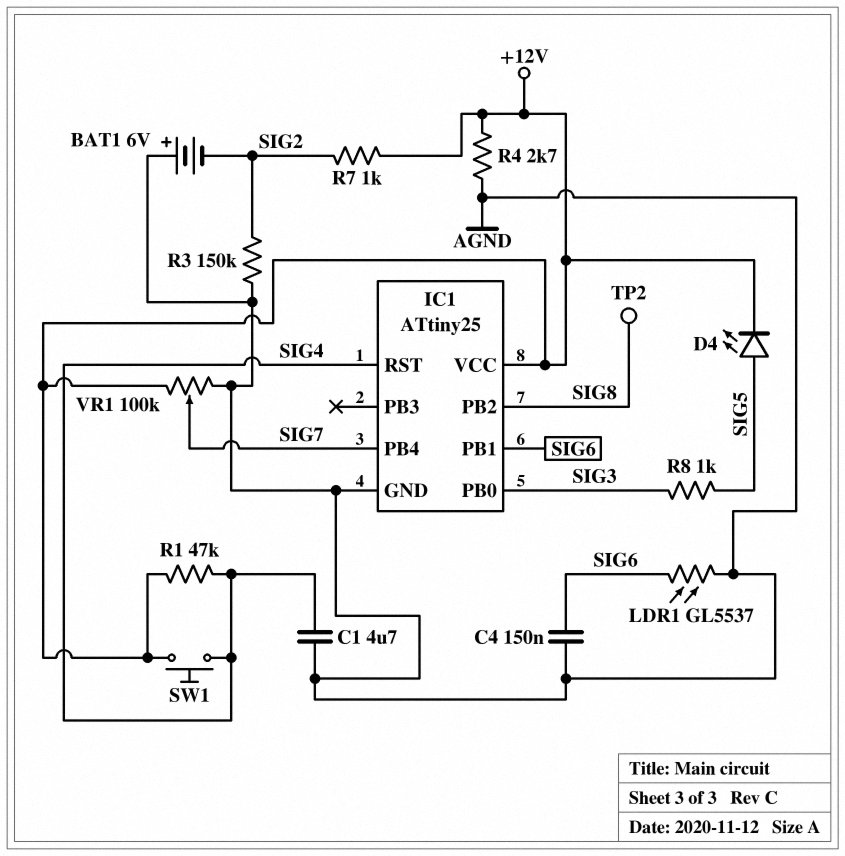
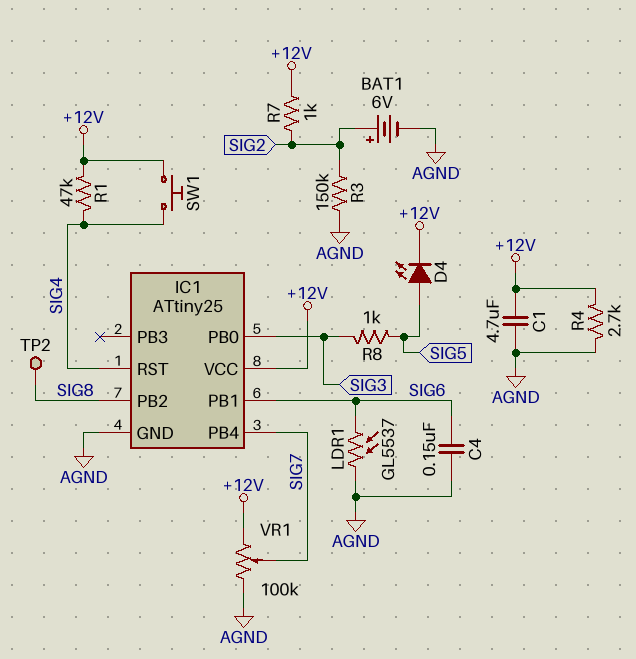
BAT1: 6V (plus AGND, minus SIG2) -> 6V (plus SIG2, minus AGND)
C1: 4.7uF (AGND, SIG4) -> 4.7uF (+12V, AGND)

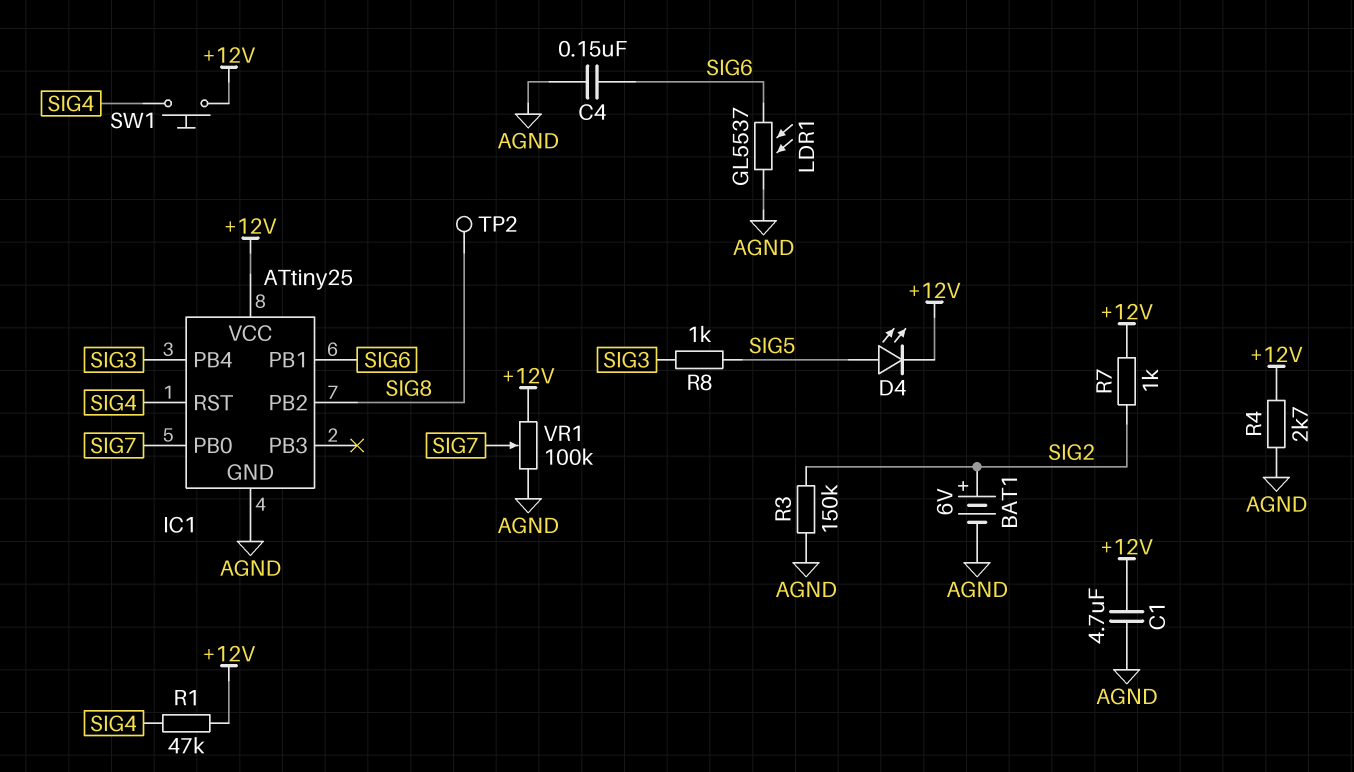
IC1 pin PB0: SIG3 -> SIG7
IC1 pin PB4: SIG7 -> SIG3

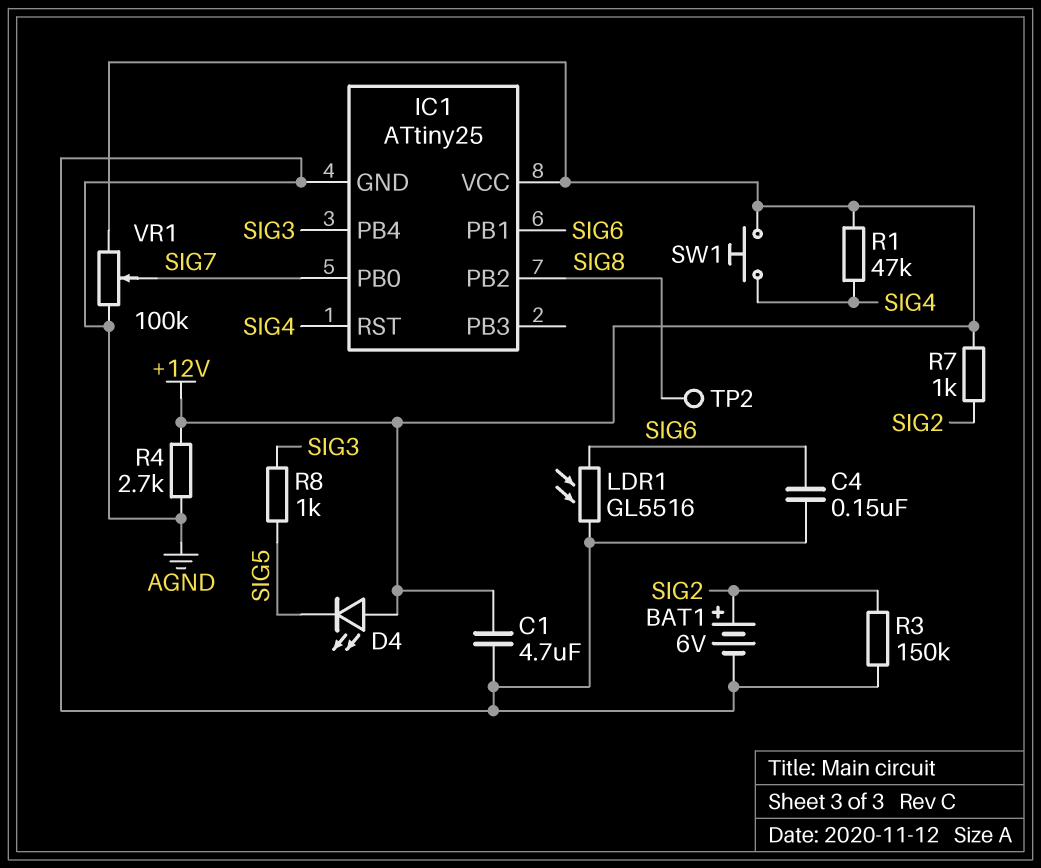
D4: LED (A SIG5, K +12V) -> LED (A +12V, K SIG5)
LDR1: GL5537 (AGND, SIG6) -> GL5516 (AGND, SIG6)

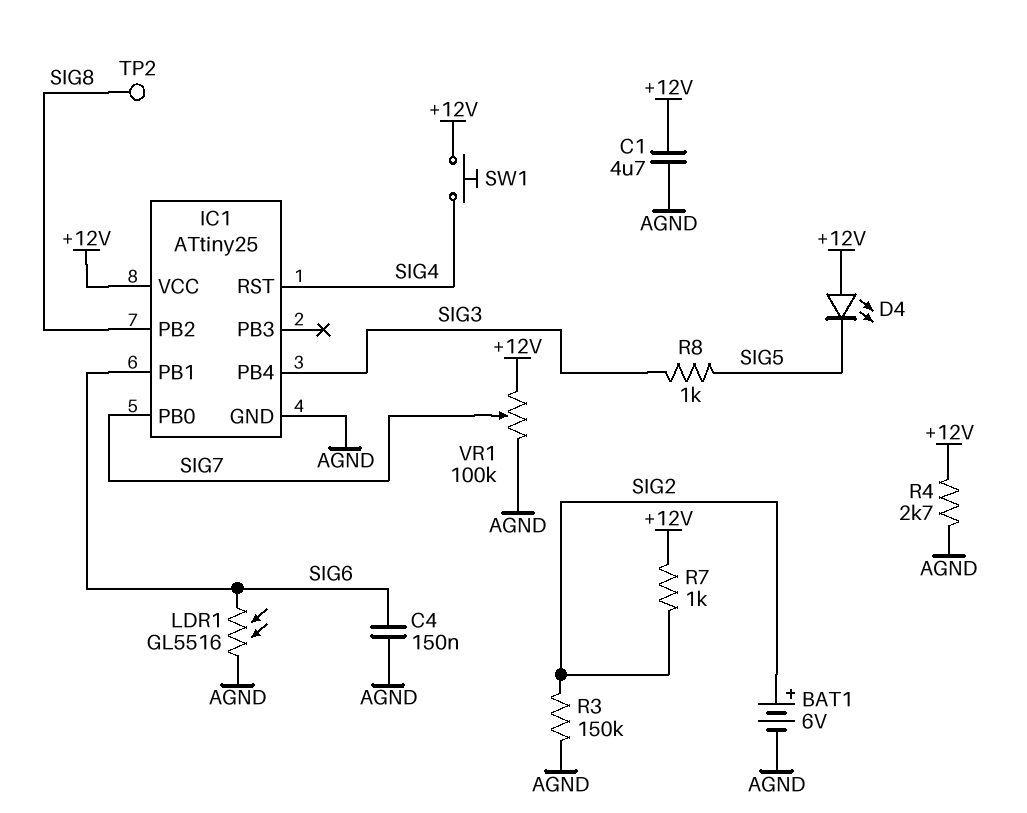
R1: 47k (+12V, SIG4) -> none

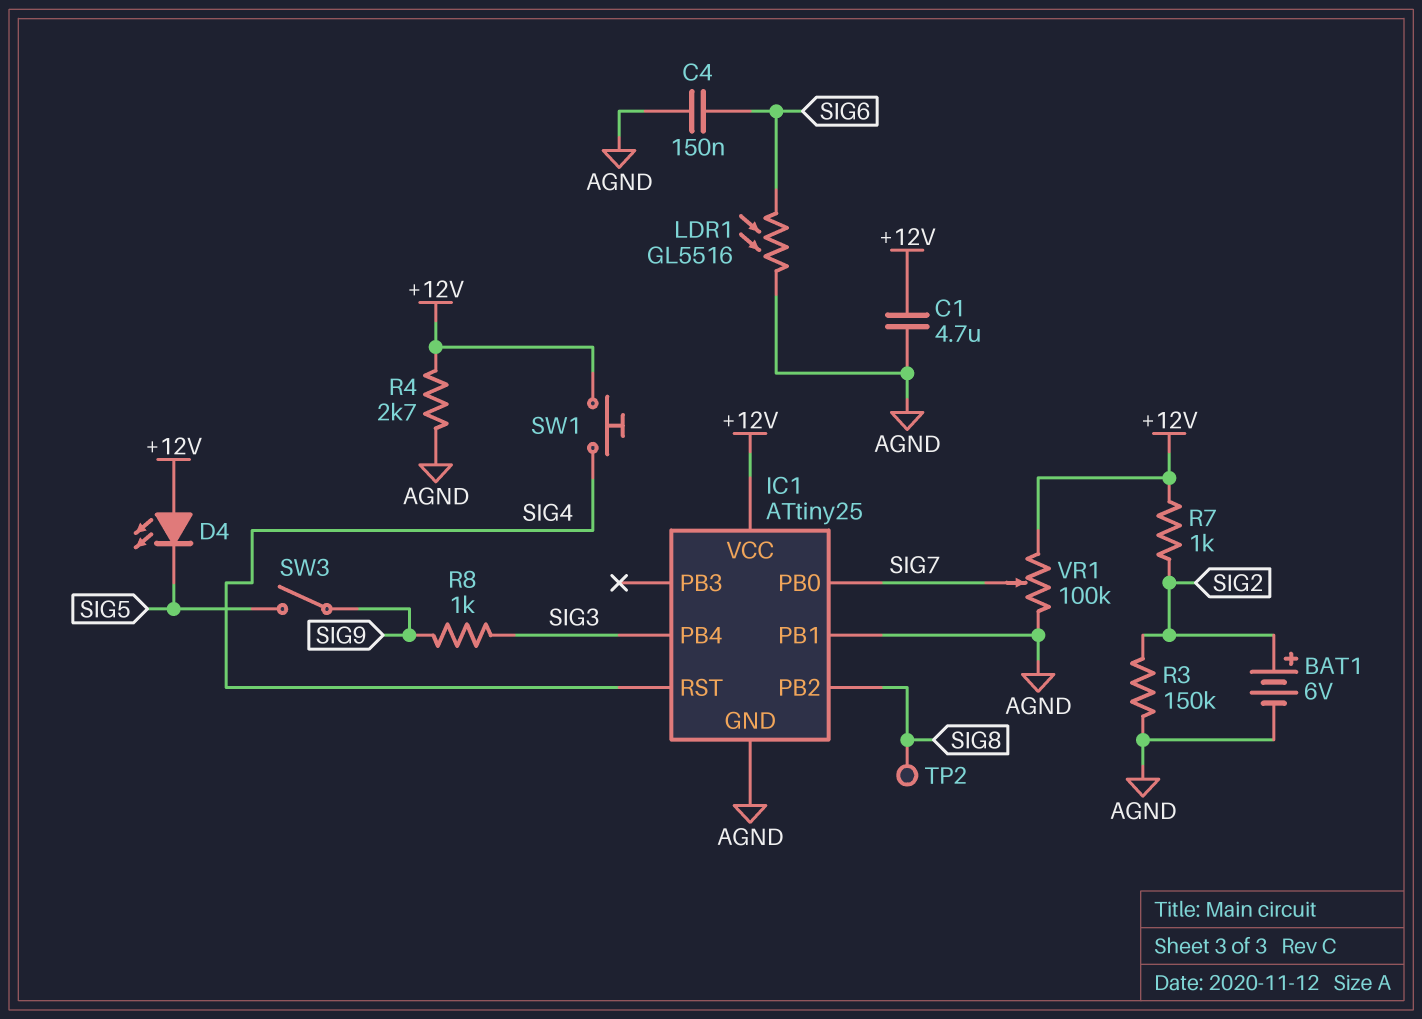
IC1 pin PB1: SIG6 -> AGND
R8: 1k (SIG3, SIG5) -> 1k (SIG3, SIG9)
SW3: none -> switch (SIG5, SIG9)

